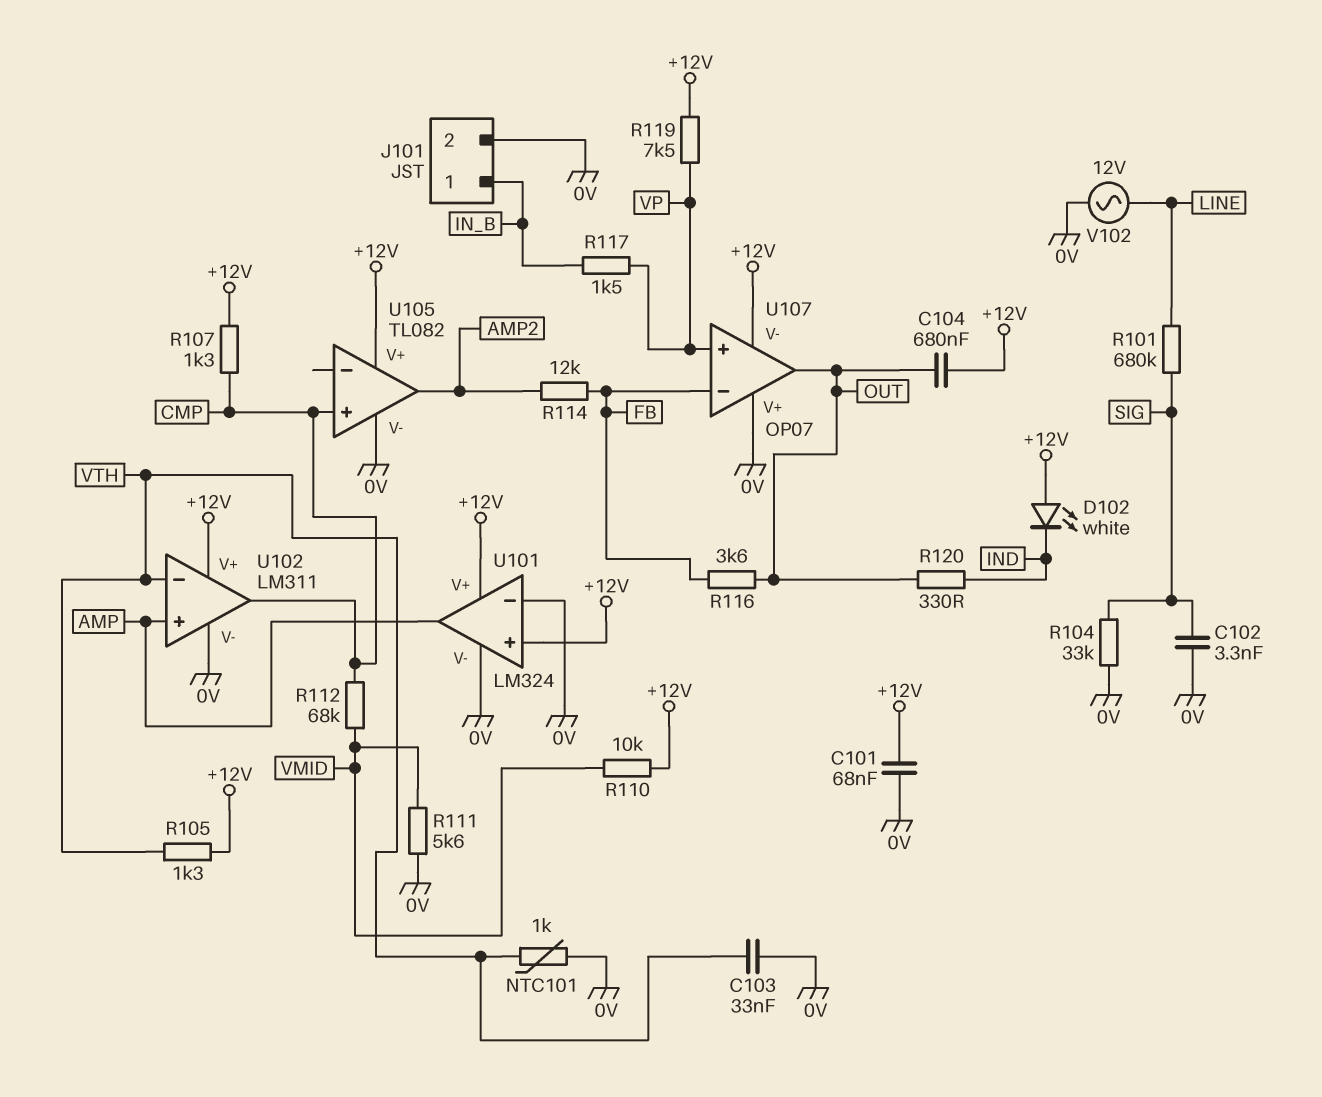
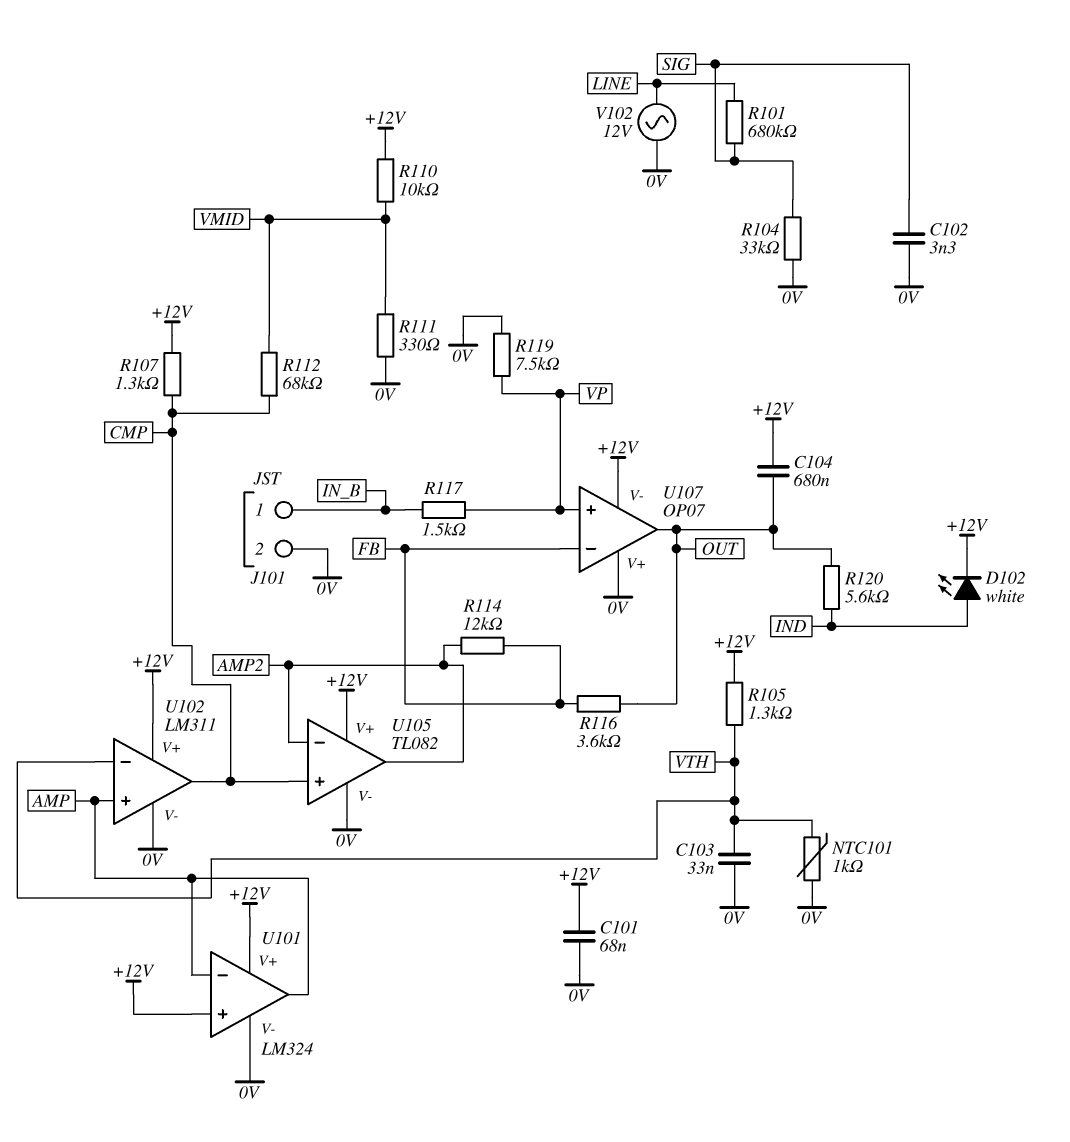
D102: LED white (A +12V, K IND) -> LED white (A IND, K +12V)
R111: 5.6k (0V, VMID) -> 330 (0V, VMID)
R119: 7.5k (+12V, VP) -> 7.5k (0V, VP)
R120: 330 (IND, OUT) -> 5.6k (IND, OUT)
U101 pin in-: 0V -> AMP
U105 pin in-: none -> AMP2

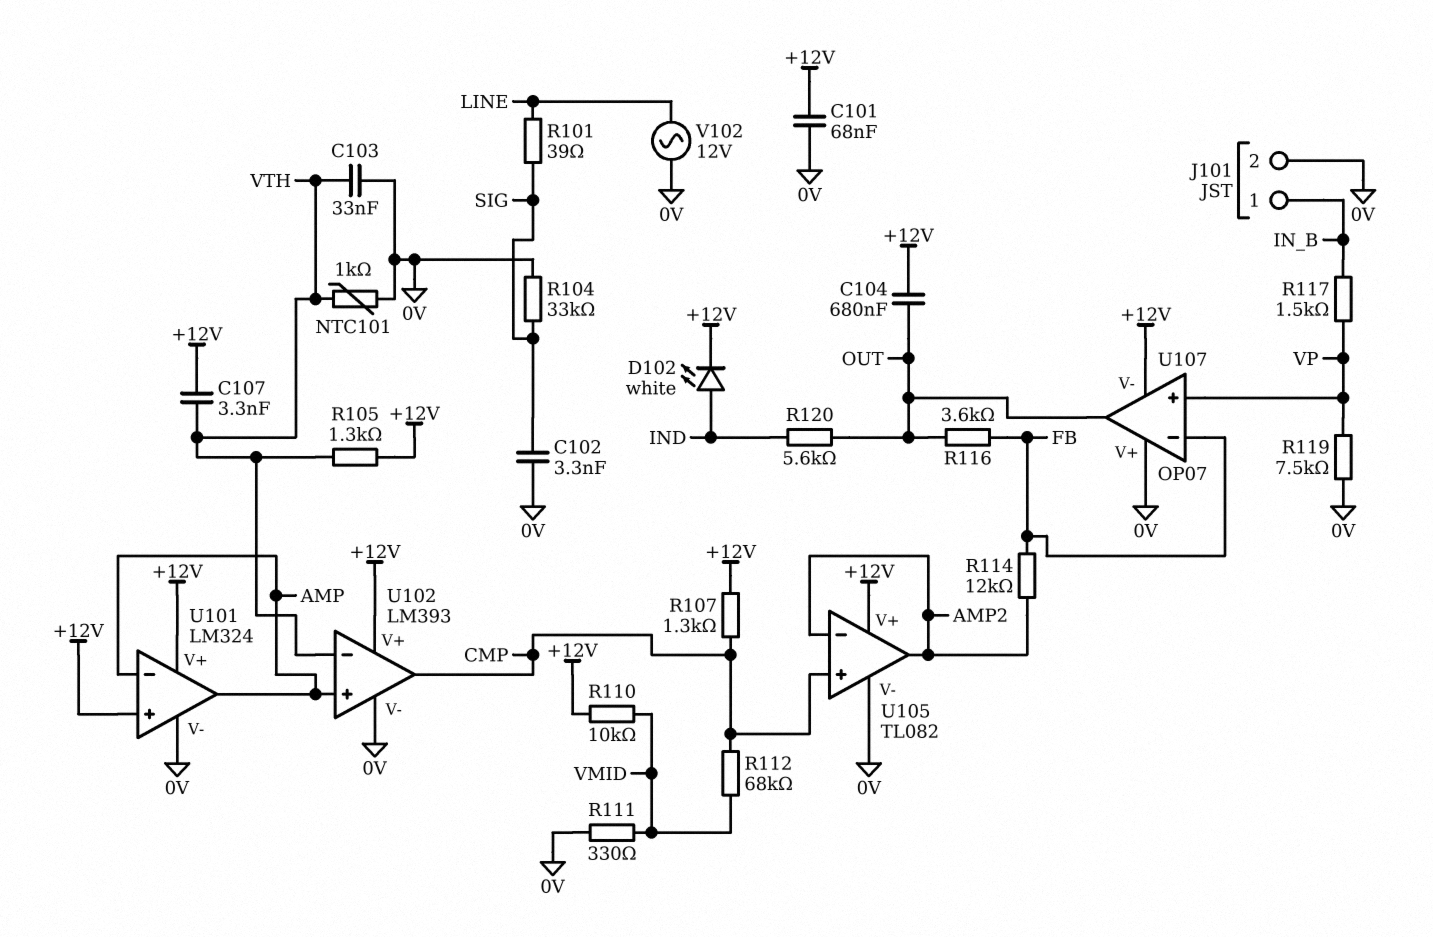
C107: none -> 3.3nF (+12V, VTH)
R101: 680k (LINE, SIG) -> 39 (LINE, SIG)
U102: LM311 -> LM393

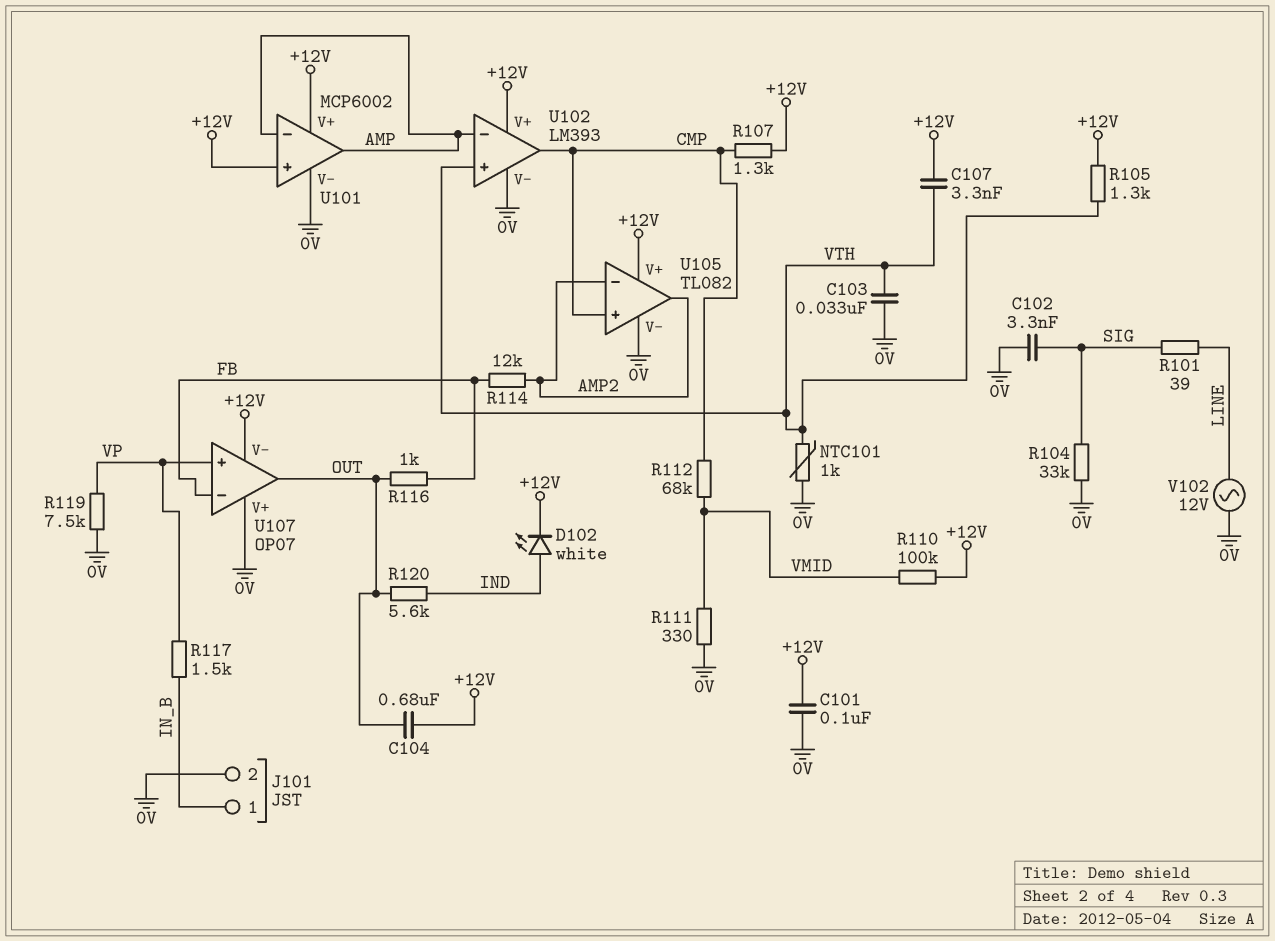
C101: 68nF (+12V, 0V) -> 100nF (+12V, 0V)
R110: 10k (+12V, VMID) -> 100k (+12V, VMID)
R116: 3.6k (FB, OUT) -> 1k (FB, OUT)
U101: LM324 -> MCP6002
U102 pin in+: AMP -> VTH
U102 pin in-: VTH -> AMP

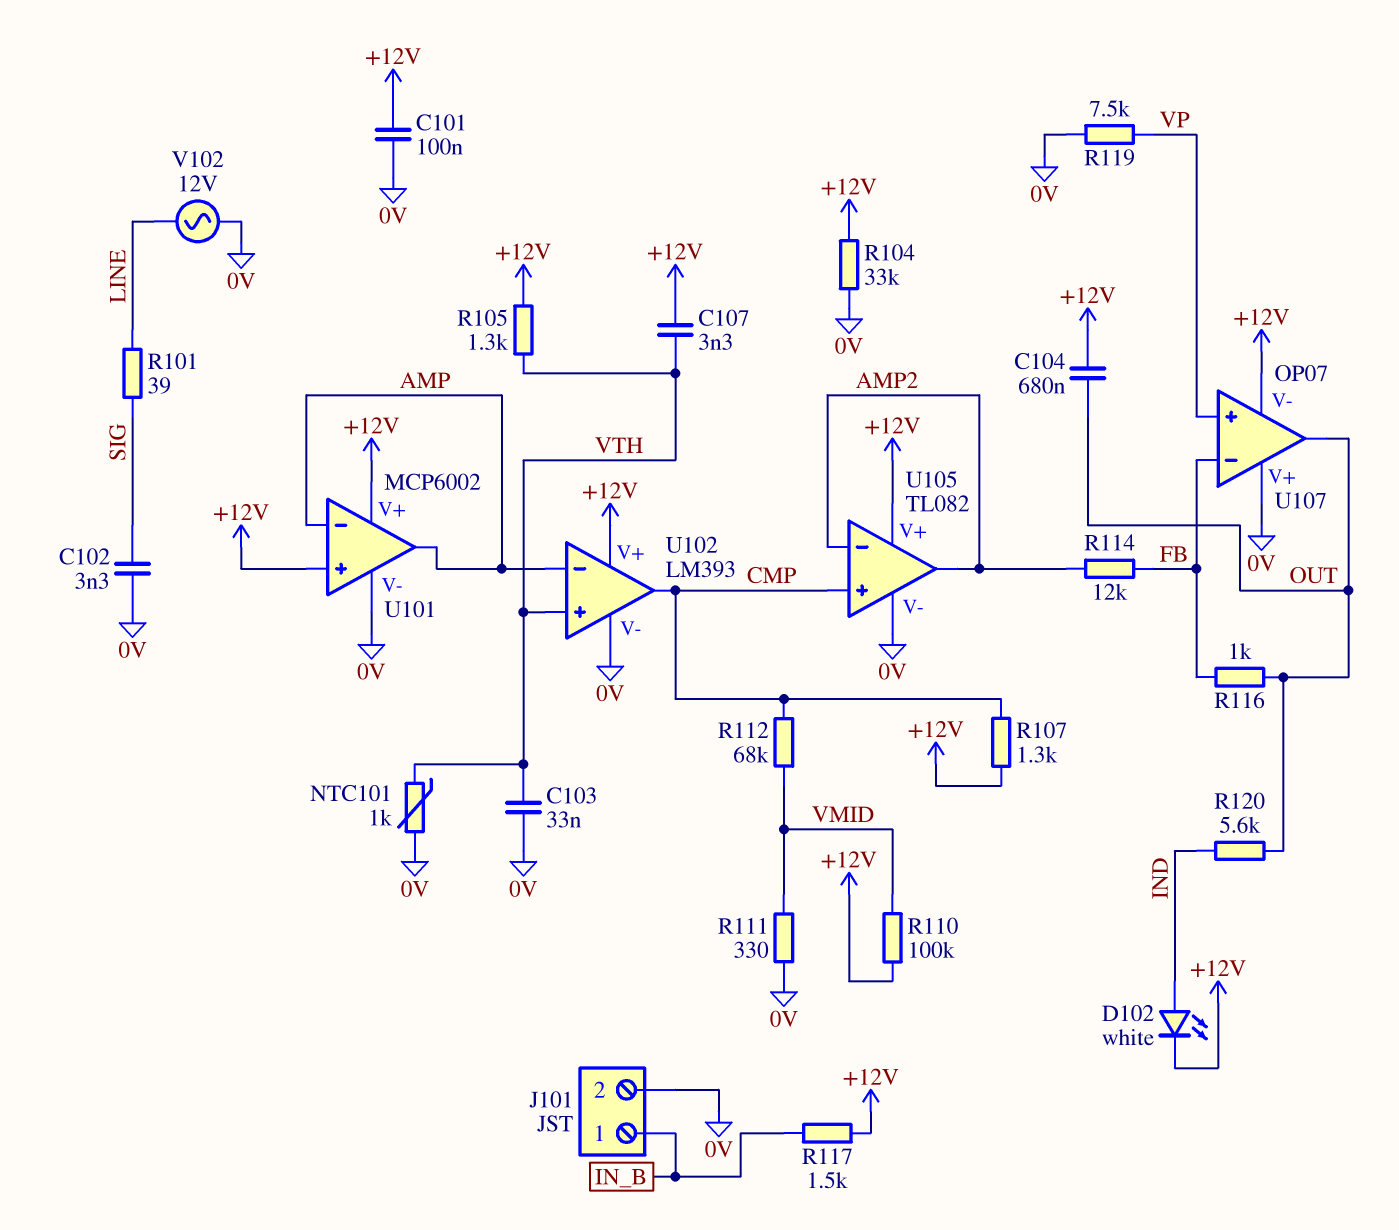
R104: 33k (0V, SIG) -> 33k (+12V, 0V)
R117: 1.5k (IN_B, VP) -> 1.5k (+12V, IN_B)

